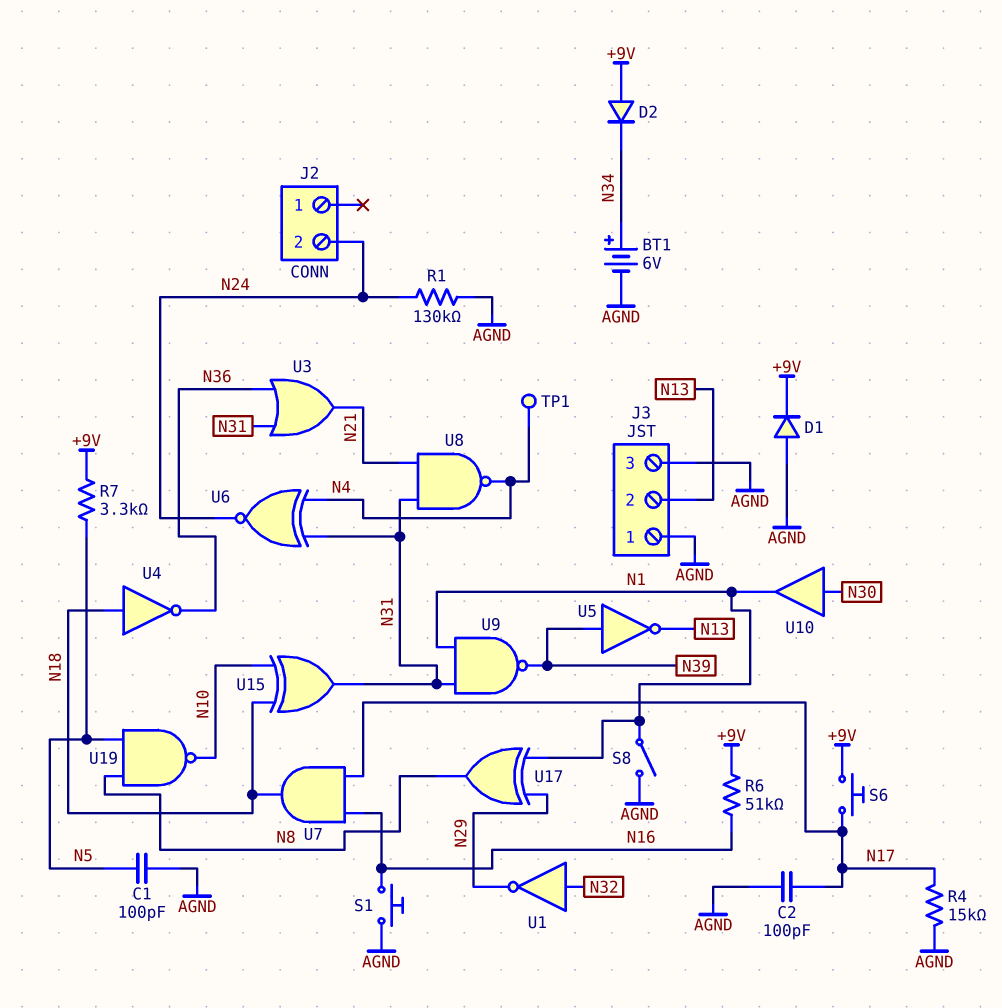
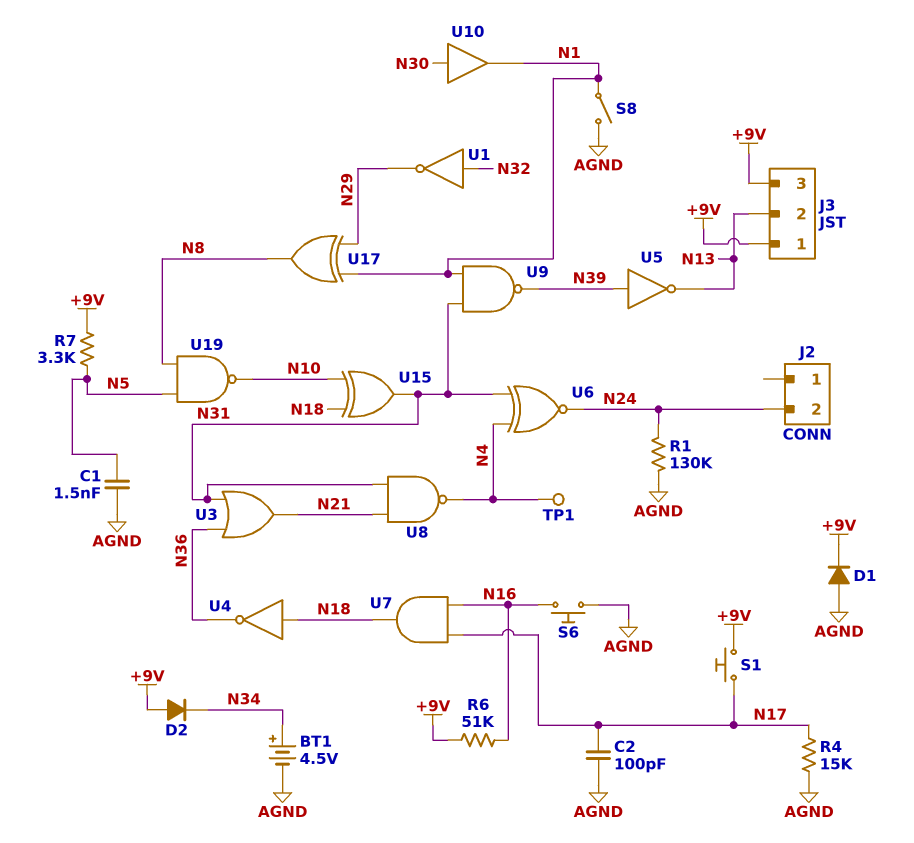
BT1: 6V (plus N34, minus AGND) -> 4.5V (plus N34, minus AGND)
C1: 100pF (AGND, N5) -> 1.5nF (AGND, N5)
J3 pin 1: AGND -> +9V
J3 pin 3: AGND -> +9V
S1: button (AGND, N16) -> button (+9V, N17)
S6: button (+9V, N17) -> button (AGND, N16)

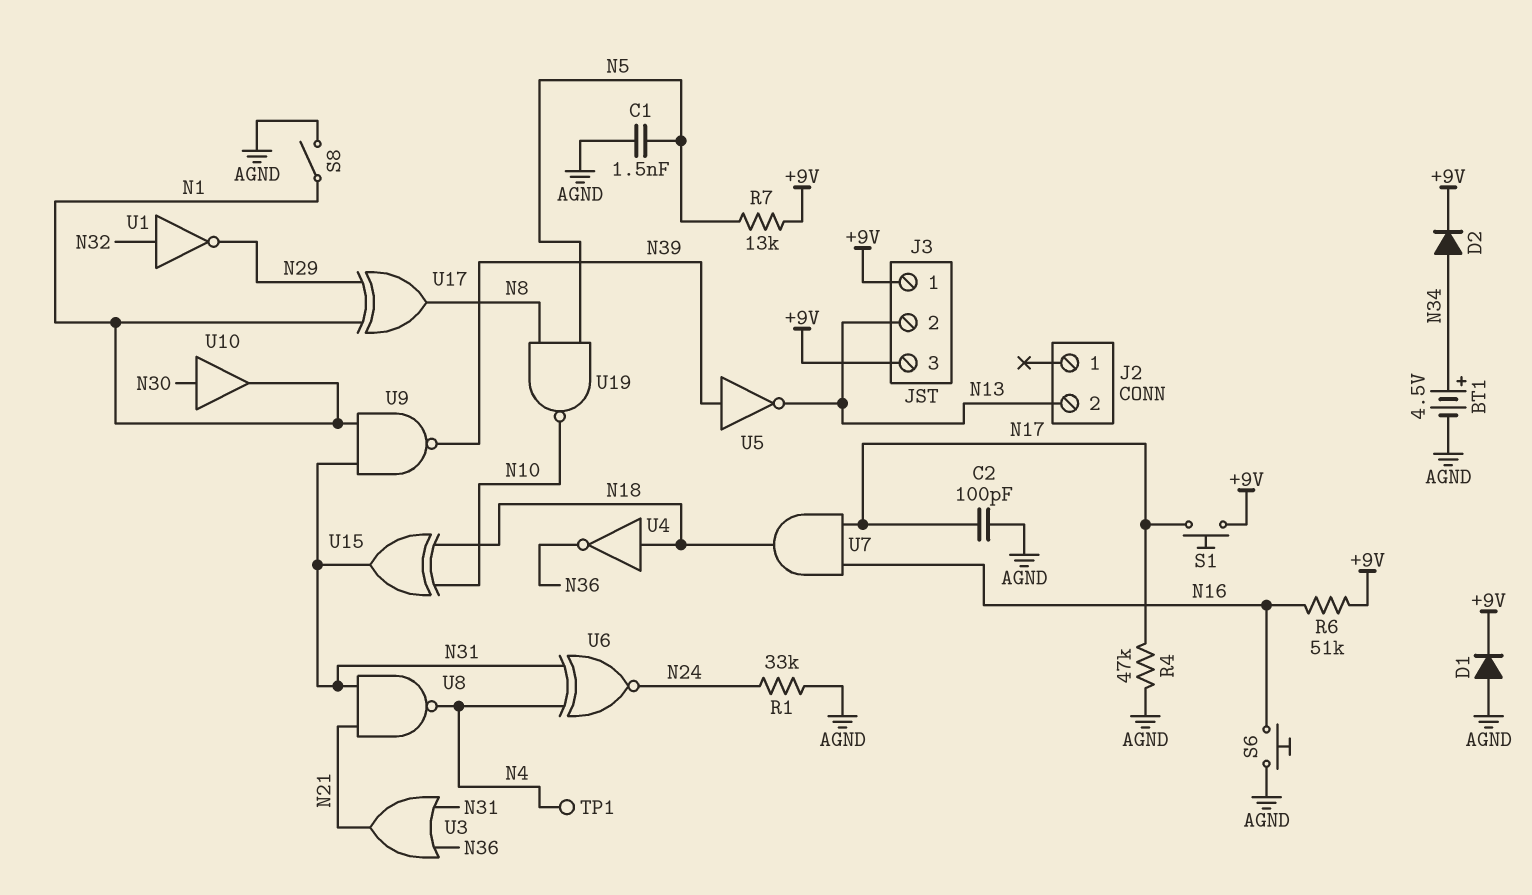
D2: diode (A +9V, K N34) -> diode (A N34, K +9V)
J2 pin 2: N24 -> N13
R1: 130k (AGND, N24) -> 33k (AGND, N24)
R4: 15k (AGND, N17) -> 47k (AGND, N17)
R7: 3.3k (+9V, N5) -> 13k (+9V, N5)

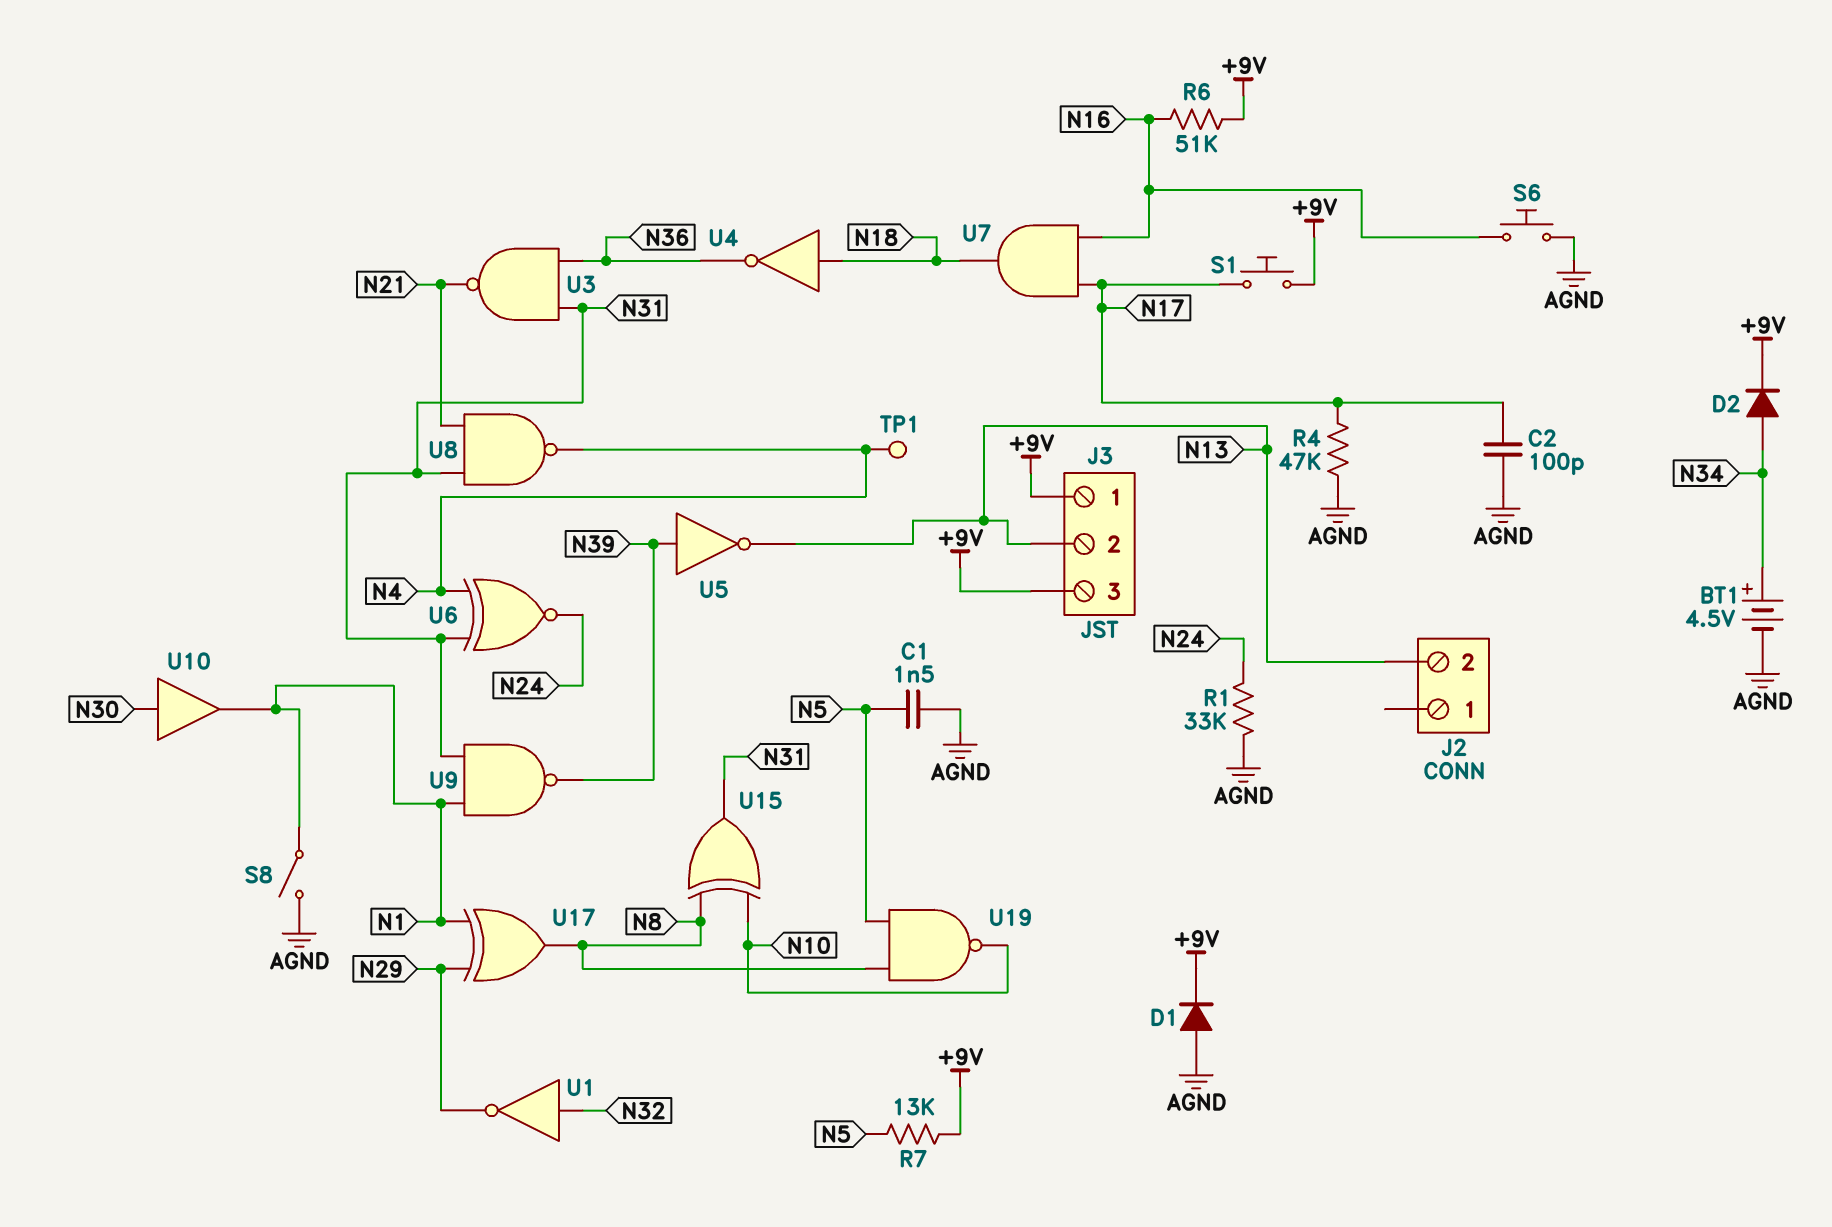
U3: OR (in N31, in N36, out N21) -> NAND (in N31, in N36, out N21)
U15: XOR (in N10, in N18, out N31) -> XOR (in N8, in N10, out N31)

